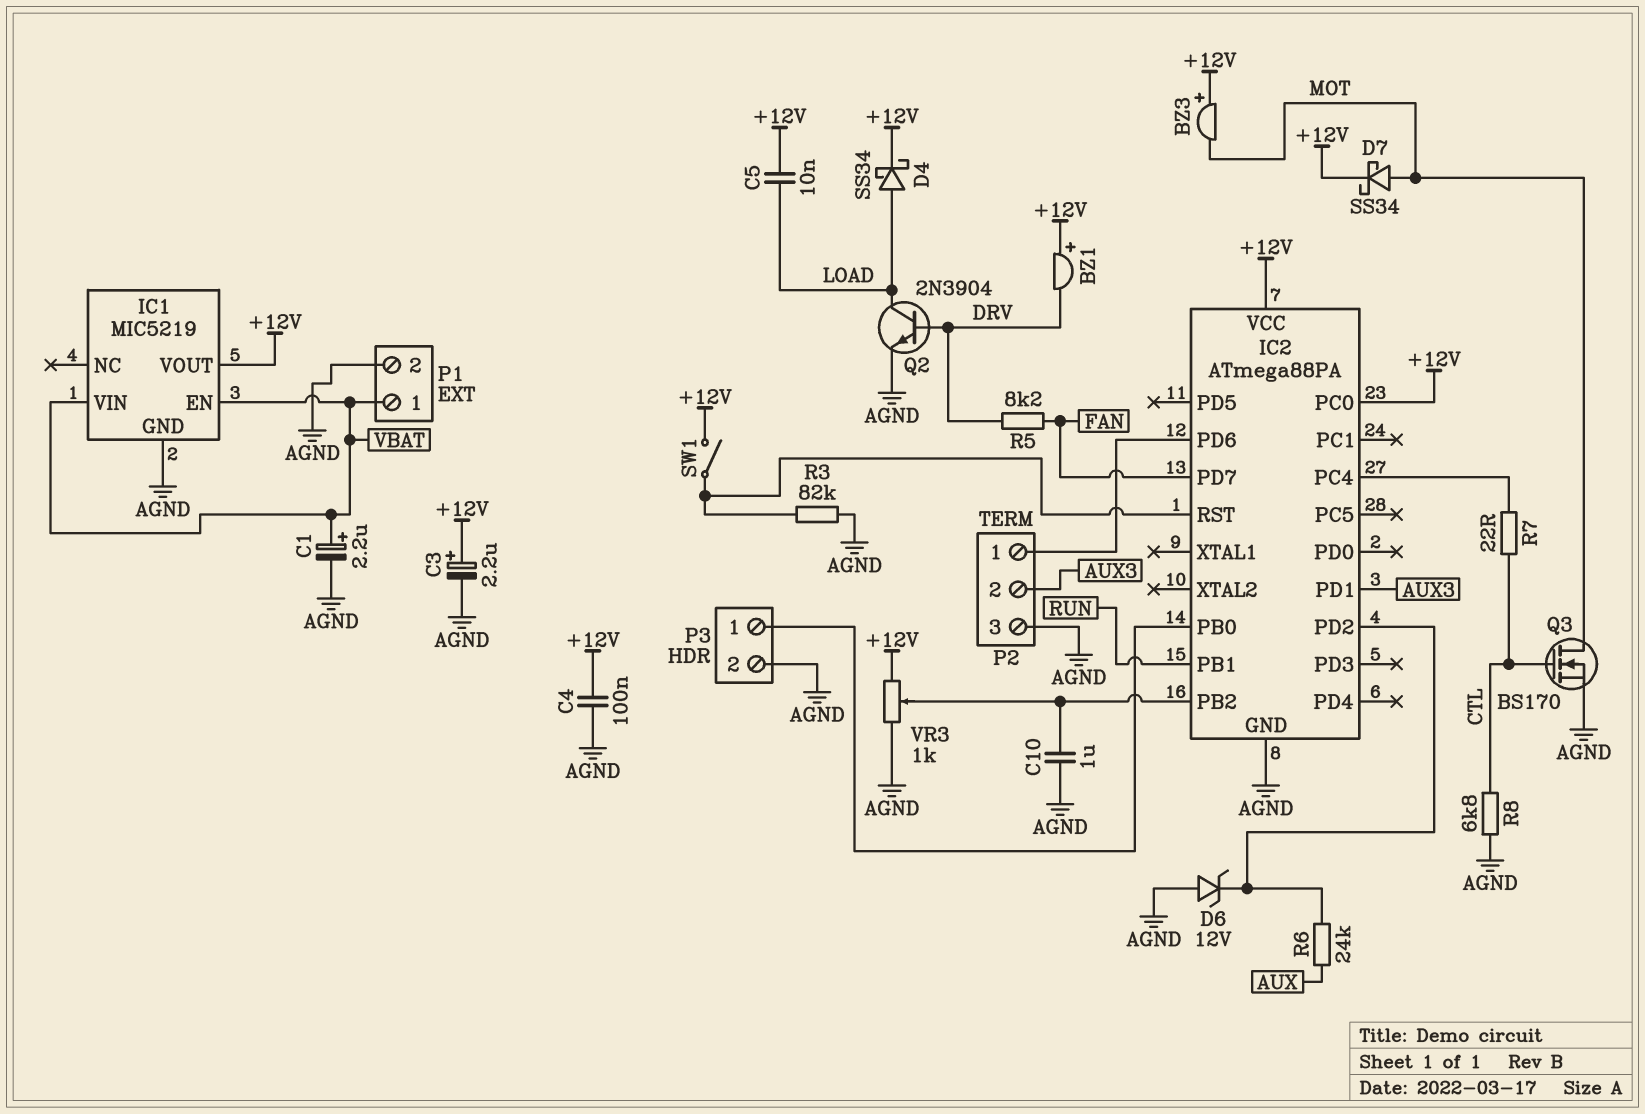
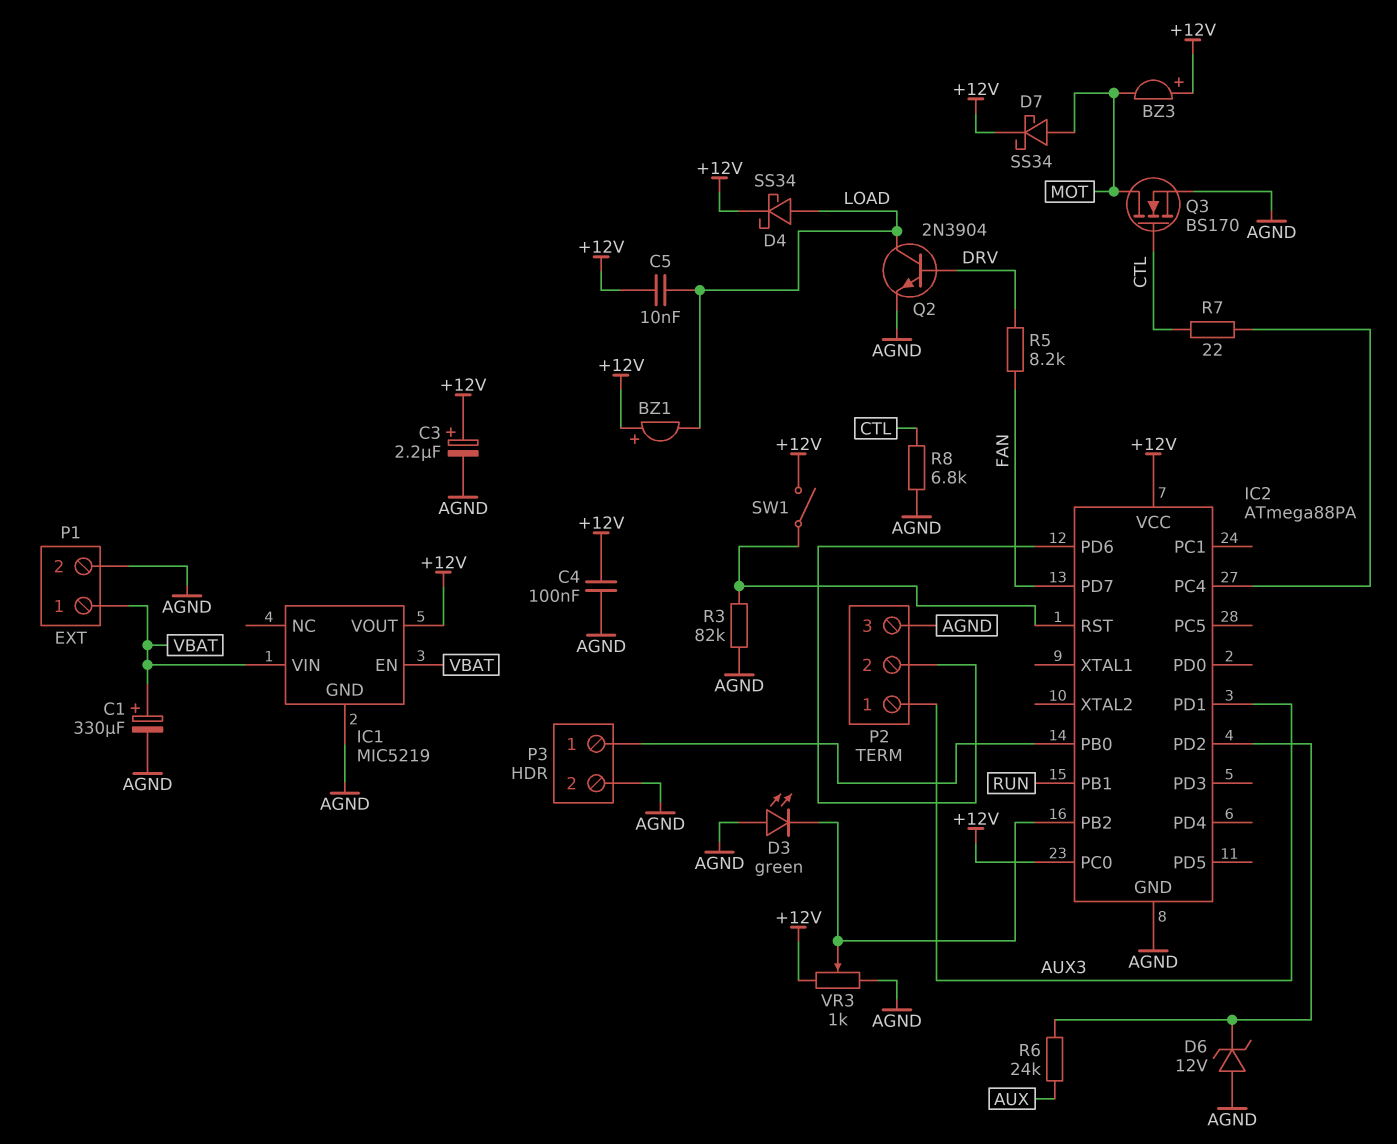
BZ1: buzzer (plus +12V, minus DRV) -> buzzer (plus +12V, minus LOAD)
C1: 2.2uF (plus VBAT, minus AGND) -> 330uF (plus VBAT, minus AGND)
C10: 1uF (AGND, IC2/PB2) -> none
D3: none -> LED green (A AGND, K IC2/PB2)
P2 pin 1: IC2/PD6 -> AUX3
P2 pin 2: AUX3 -> IC2/PD6

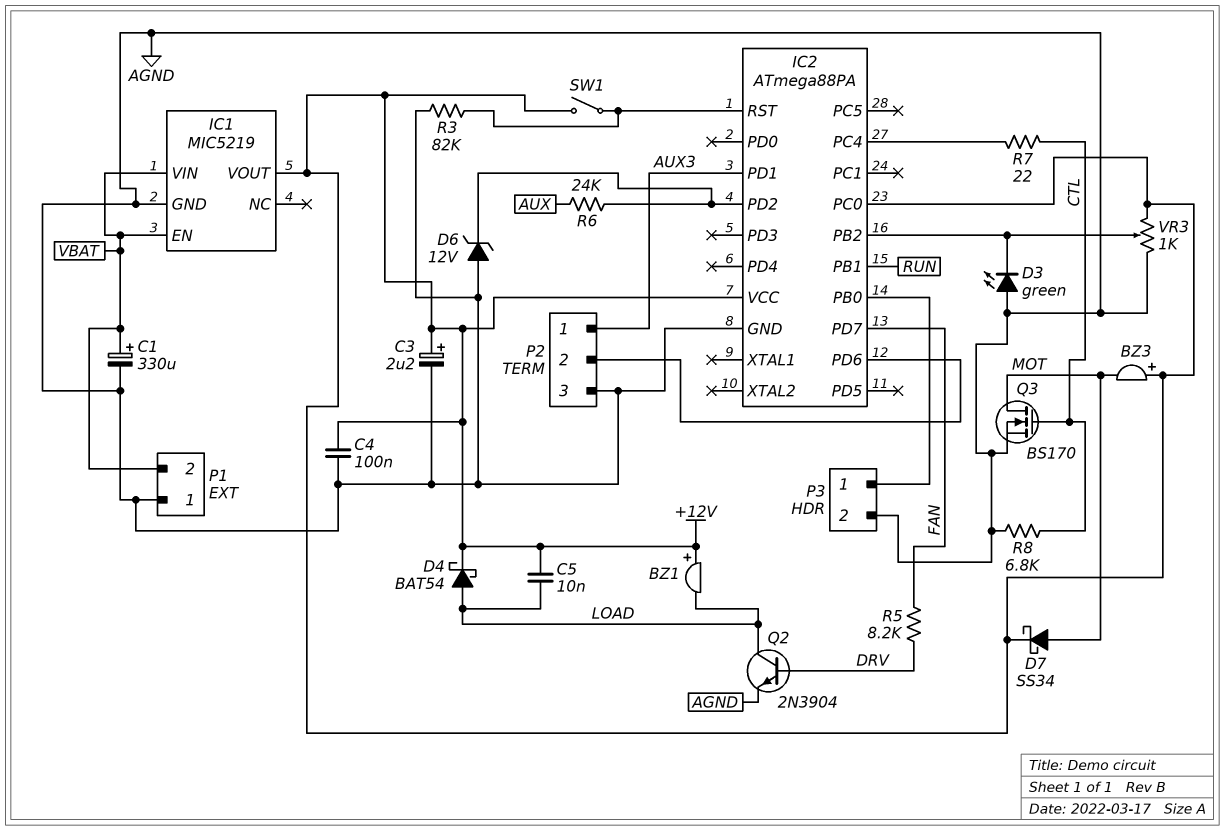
D4: schottky SS34 (A LOAD, K +12V) -> schottky BAT54 (A LOAD, K +12V)
P1 pin 1: VBAT -> AGND
P1 pin 2: AGND -> VBAT

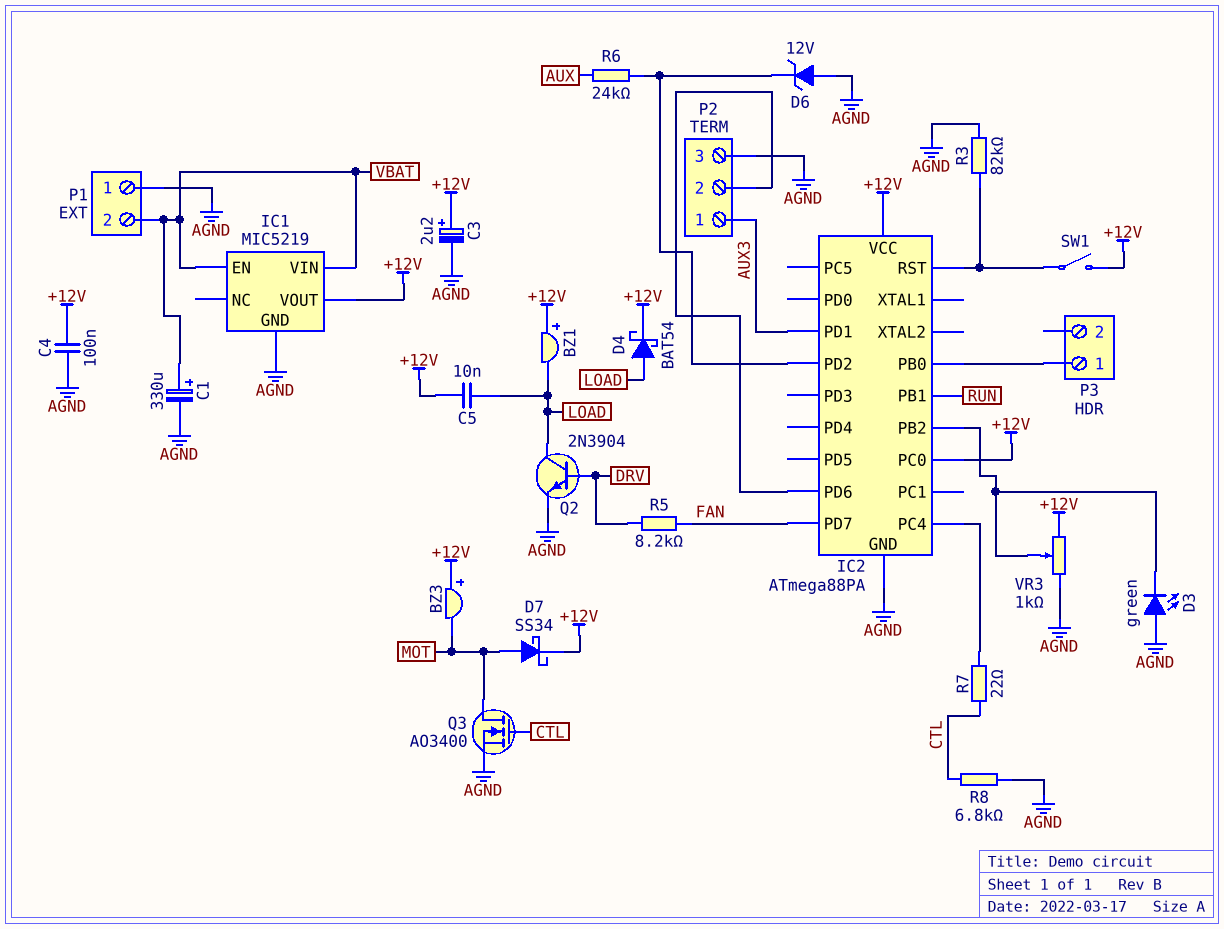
P3 pin 2: AGND -> none
Q3: NMOS BS170 (G CTL, D MOT, S AGND) -> NMOS AO3400 (G CTL, D MOT, S AGND)

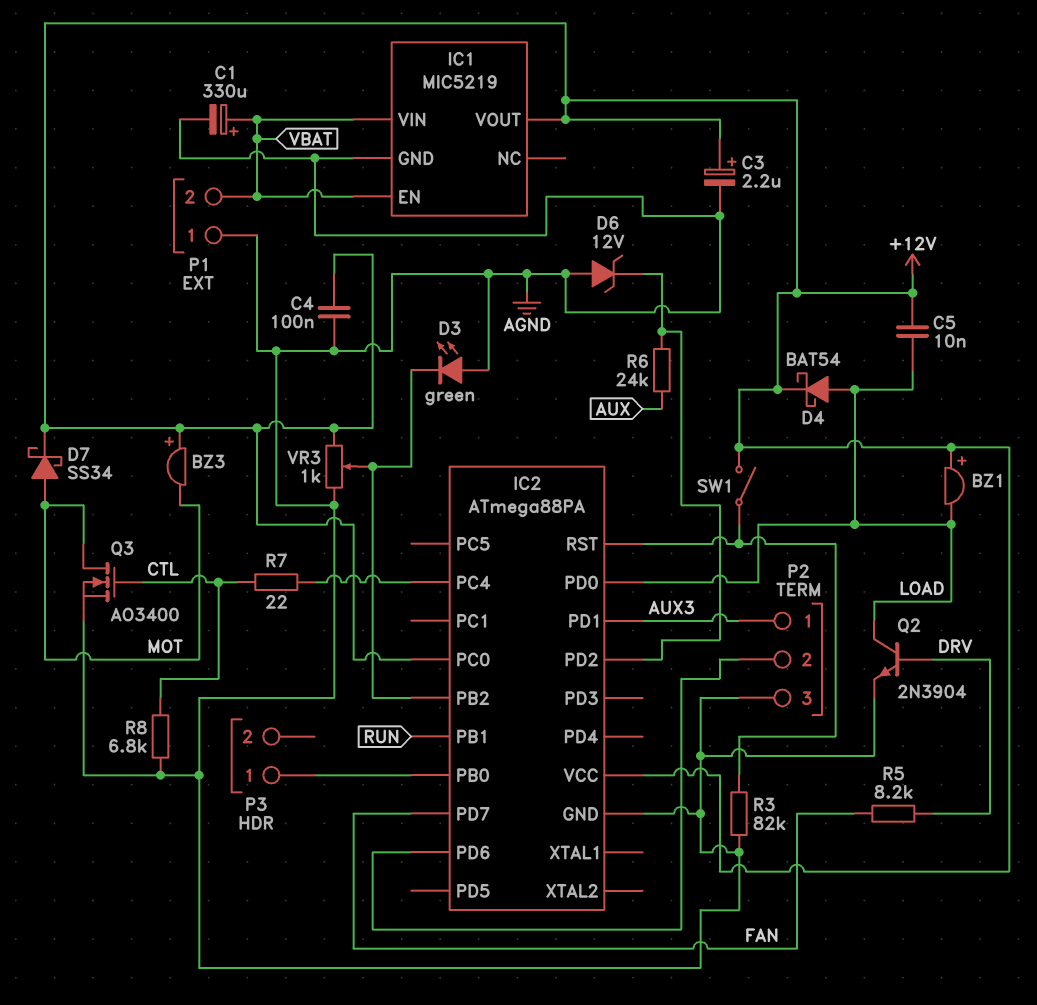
IC2 pin PD0: none -> LOAD

